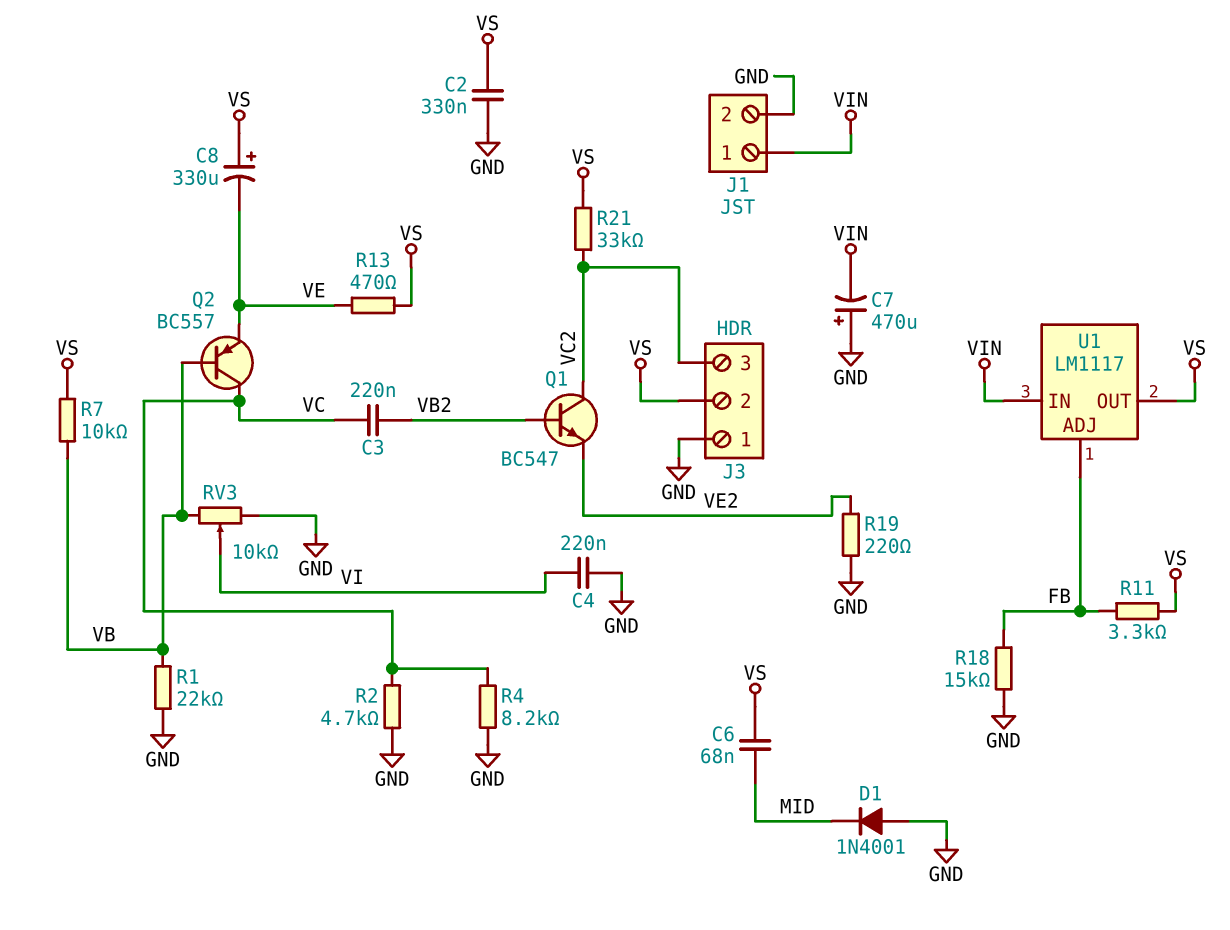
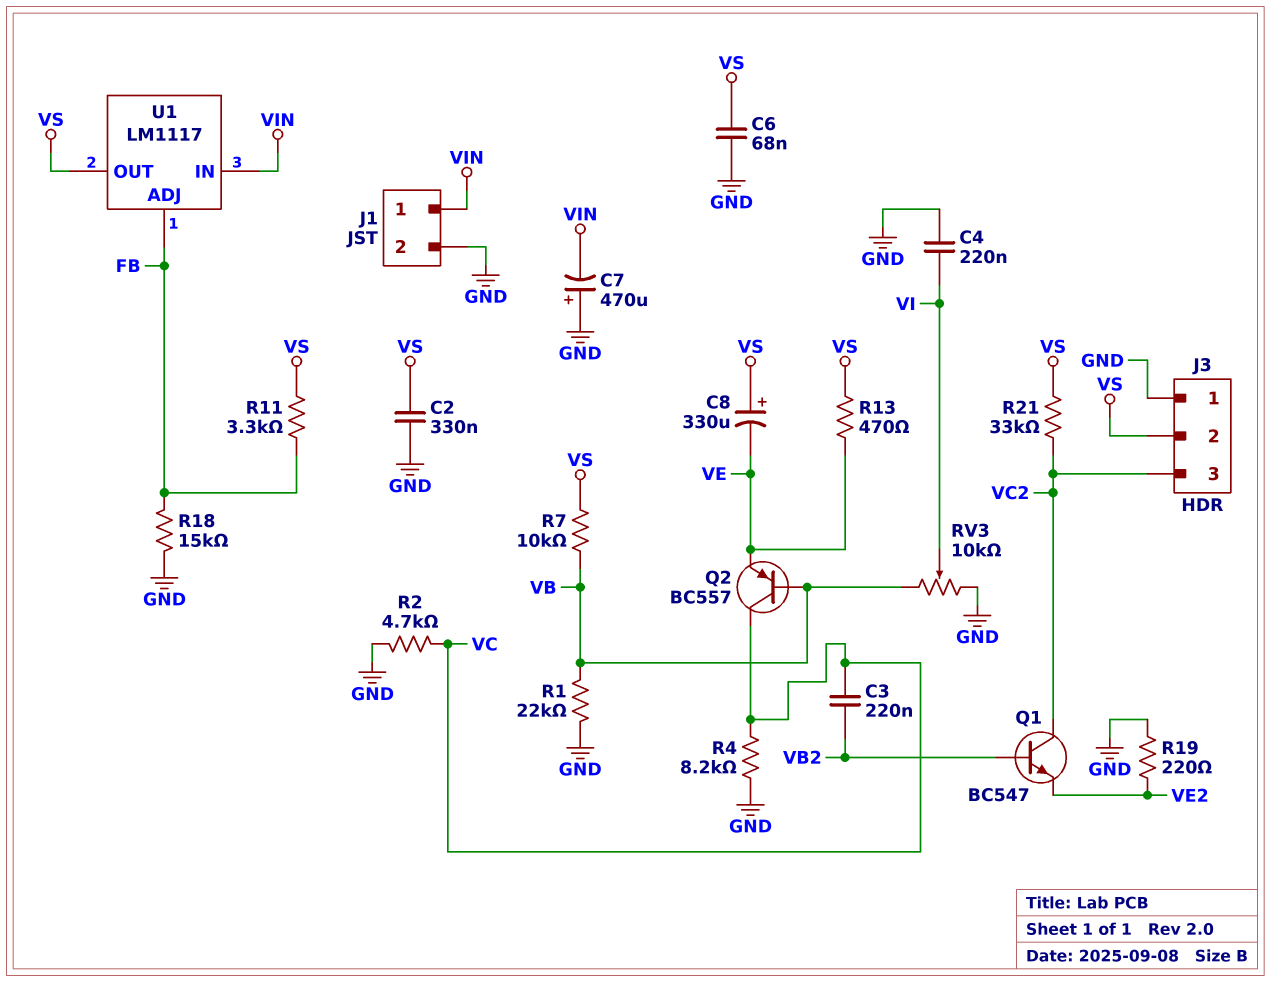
C6: 68nF (MID, VS) -> 68nF (GND, VS)
D1: diode 1N4001 (A GND, K MID) -> none

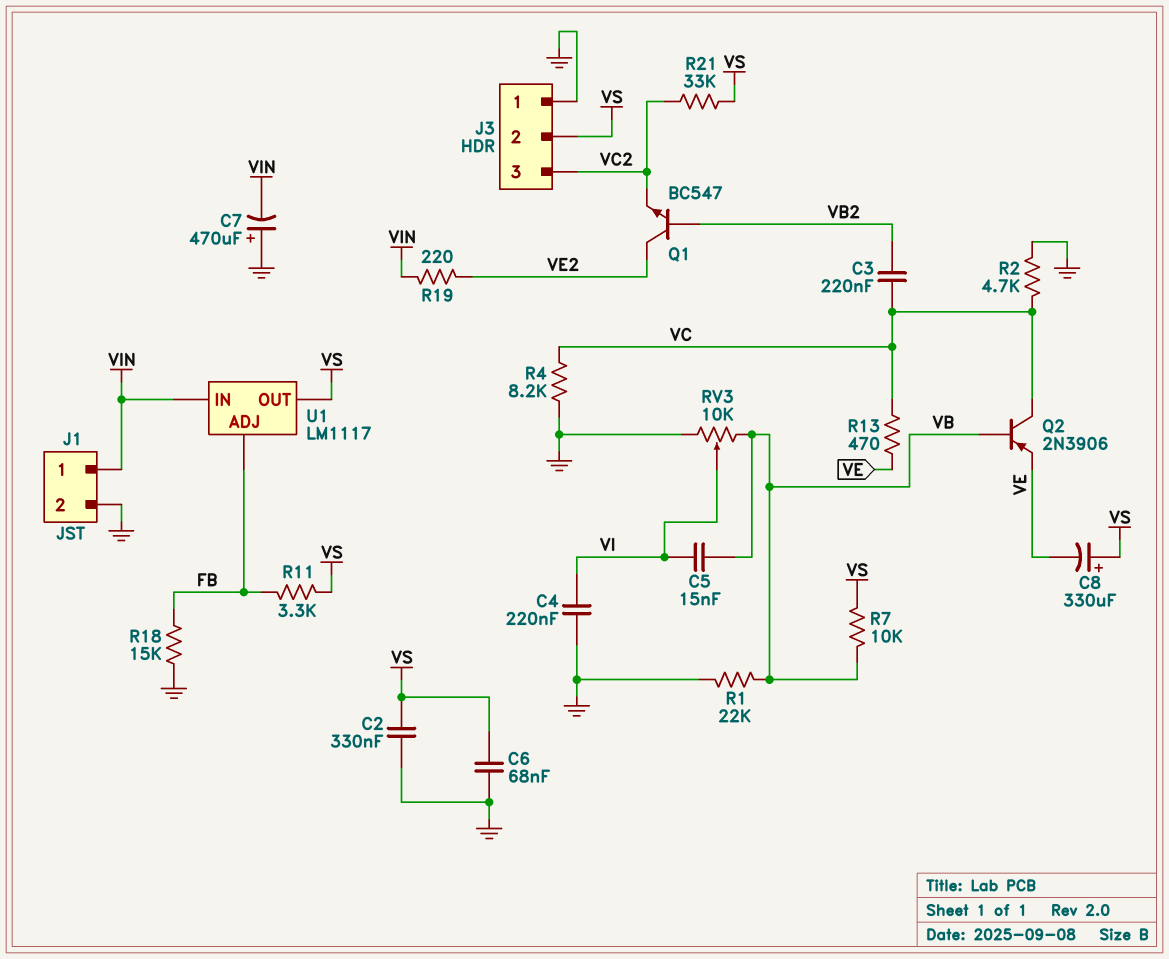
C5: none -> 15nF (VB, VI)
Q1: NPN BC547 (B VB2, C VC2, E VE2) -> NPN BC547 (B VB2, C VE2, E VC2)
Q2: PNP BC557 (B VB, C VC, E VE) -> PNP 2N3906 (B VB, C VC, E VE)
R13: 470 (VE, VS) -> 470 (VC, VE)
R19: 220 (GND, VE2) -> 220 (VE2, VIN)

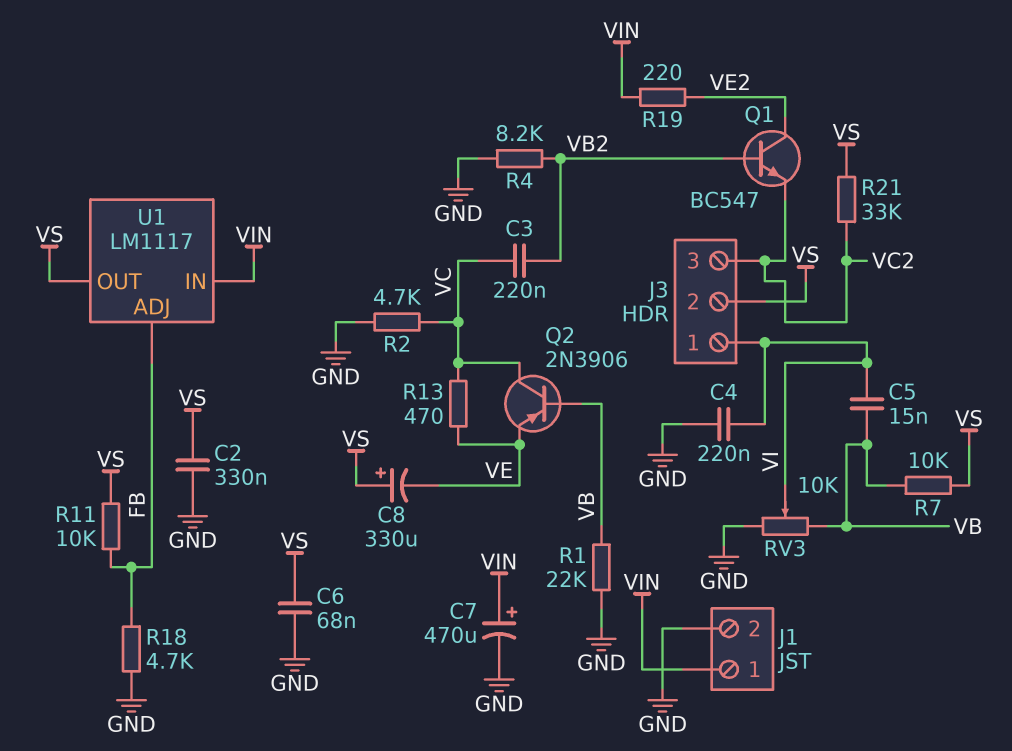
C7: 470uF (plus GND, minus VIN) -> 470uF (plus VIN, minus GND)
J3 pin 1: GND -> VI
R4: 8.2k (GND, VC) -> 8.2k (GND, VB2)
R11: 3.3k (FB, VS) -> 10k (FB, VS)
R18: 15k (FB, GND) -> 4.7k (FB, GND)

